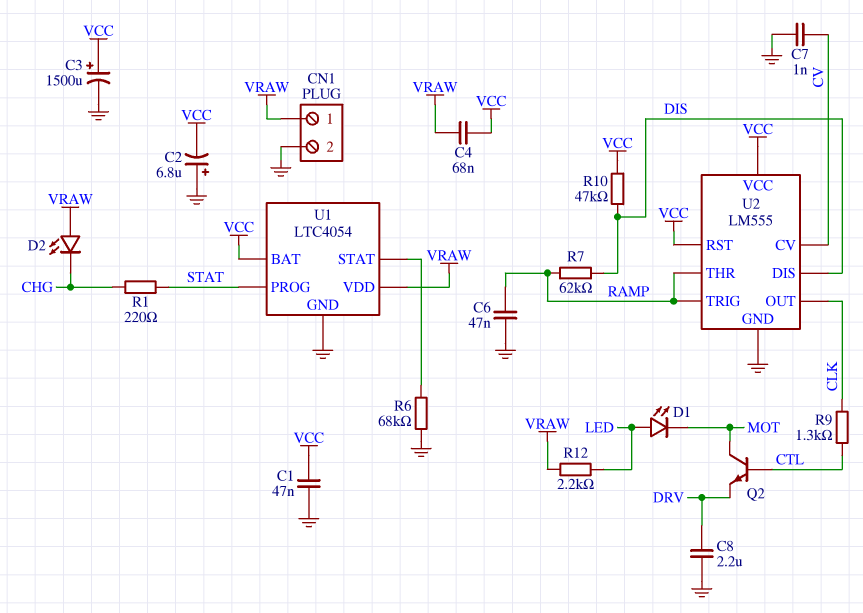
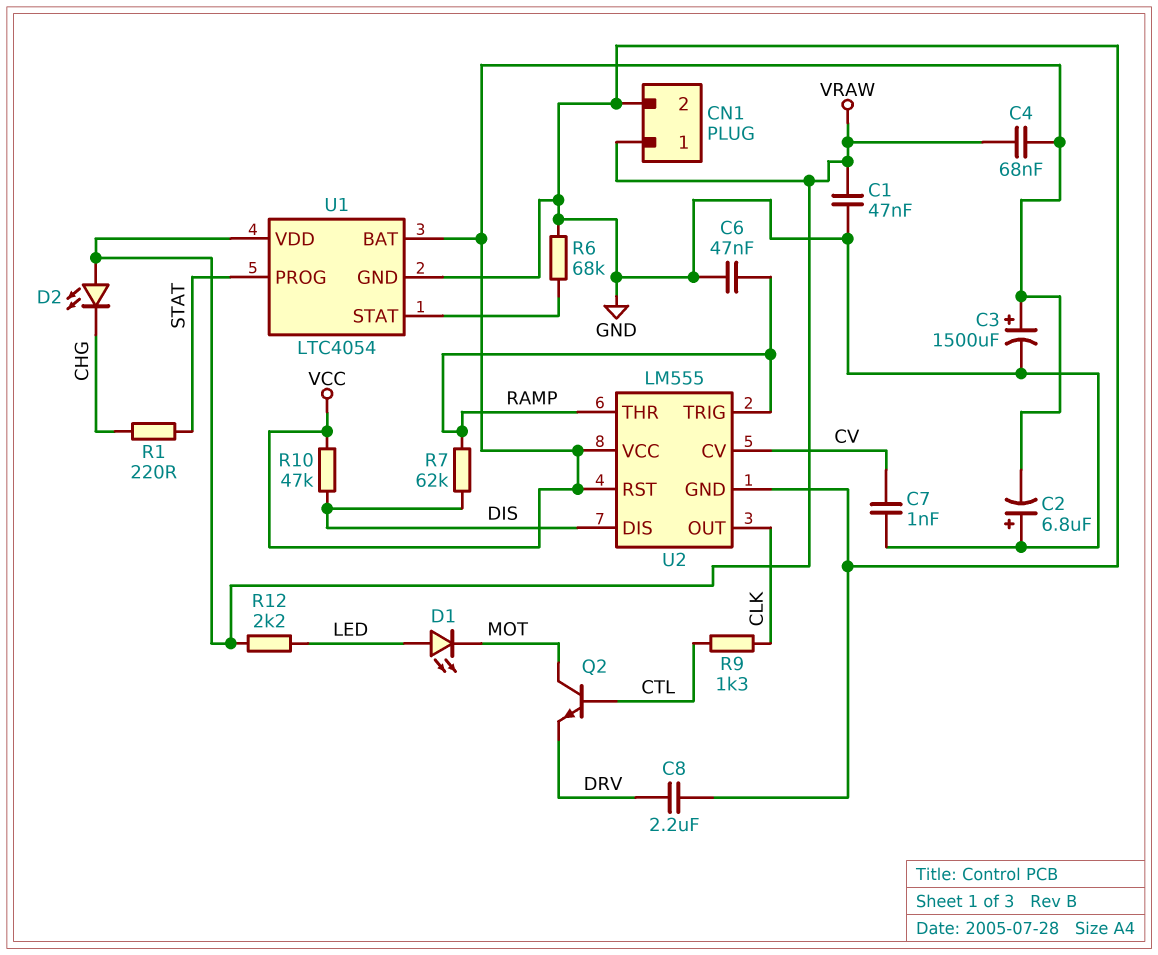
C1: 47nF (GND, VCC) -> 47nF (GND, VRAW)

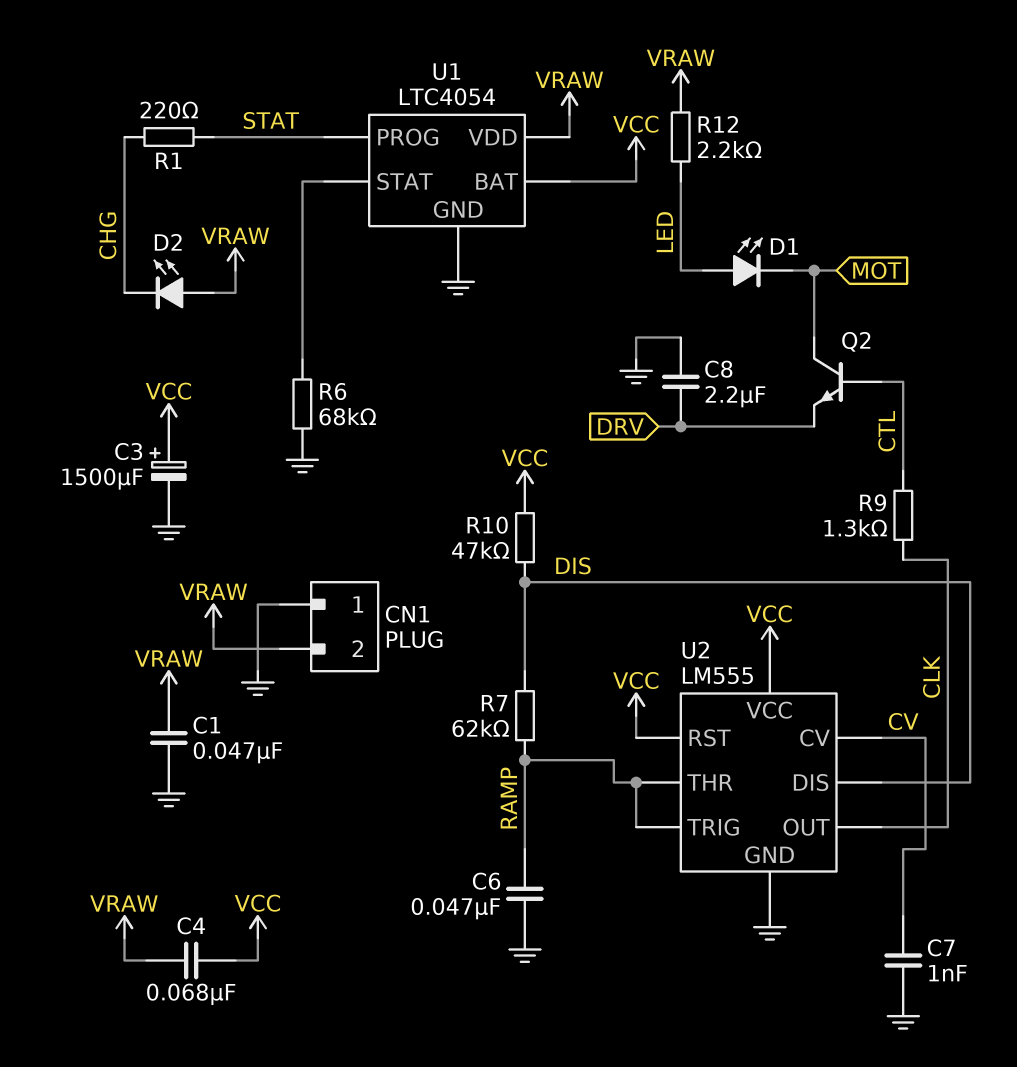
C2: 6.8uF (plus GND, minus VCC) -> none
CN1 pin 1: VRAW -> GND
CN1 pin 2: GND -> VRAW

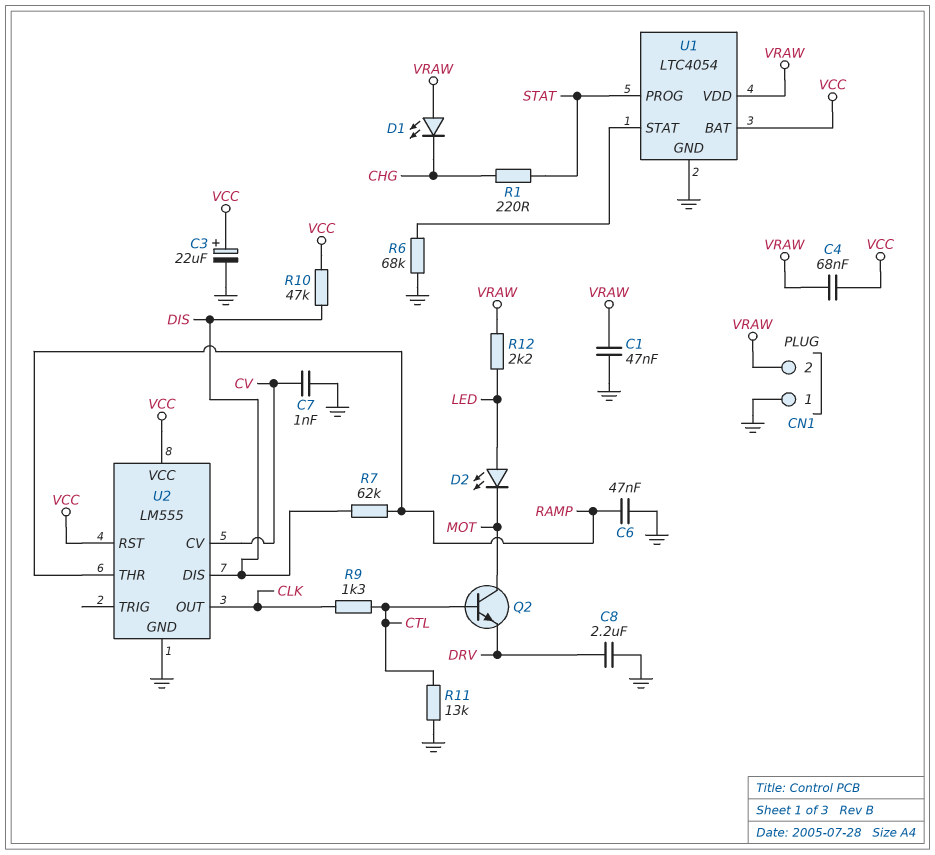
C3: 1500uF (plus VCC, minus GND) -> 22uF (plus VCC, minus GND)
D1: LED (A LED, K MOT) -> LED (A VRAW, K CHG)
D2: LED (A VRAW, K CHG) -> LED (A LED, K MOT)
R11: none -> 13k (CTL, GND)
U2 pin TRIG: RAMP -> none

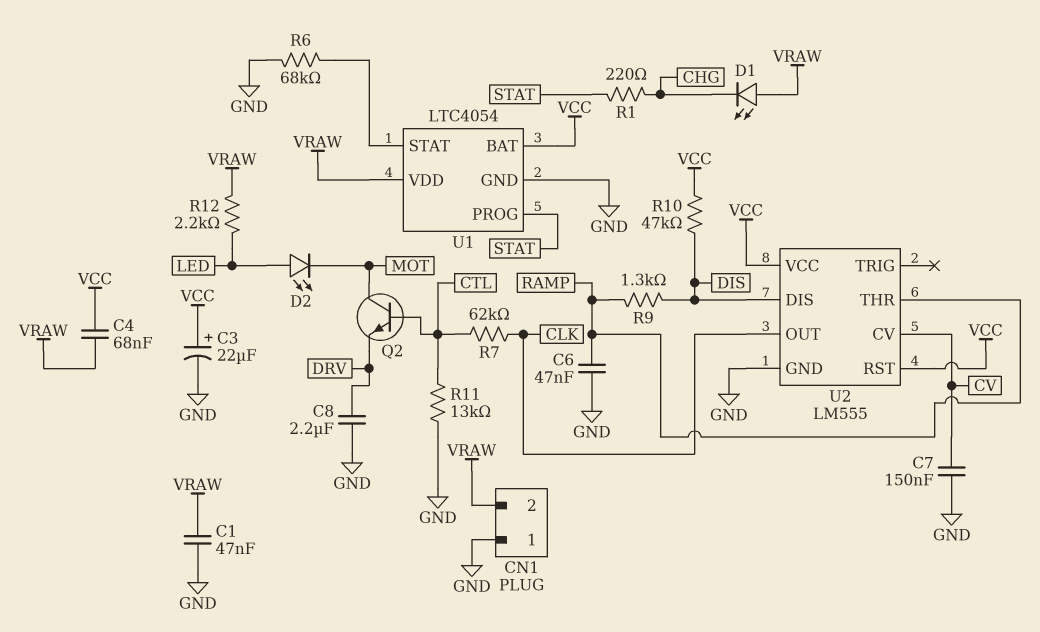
C7: 1nF (CV, GND) -> 150nF (CV, GND)
R7: 62k (DIS, RAMP) -> 62k (CLK, CTL)
R9: 1.3k (CLK, CTL) -> 1.3k (DIS, RAMP)

